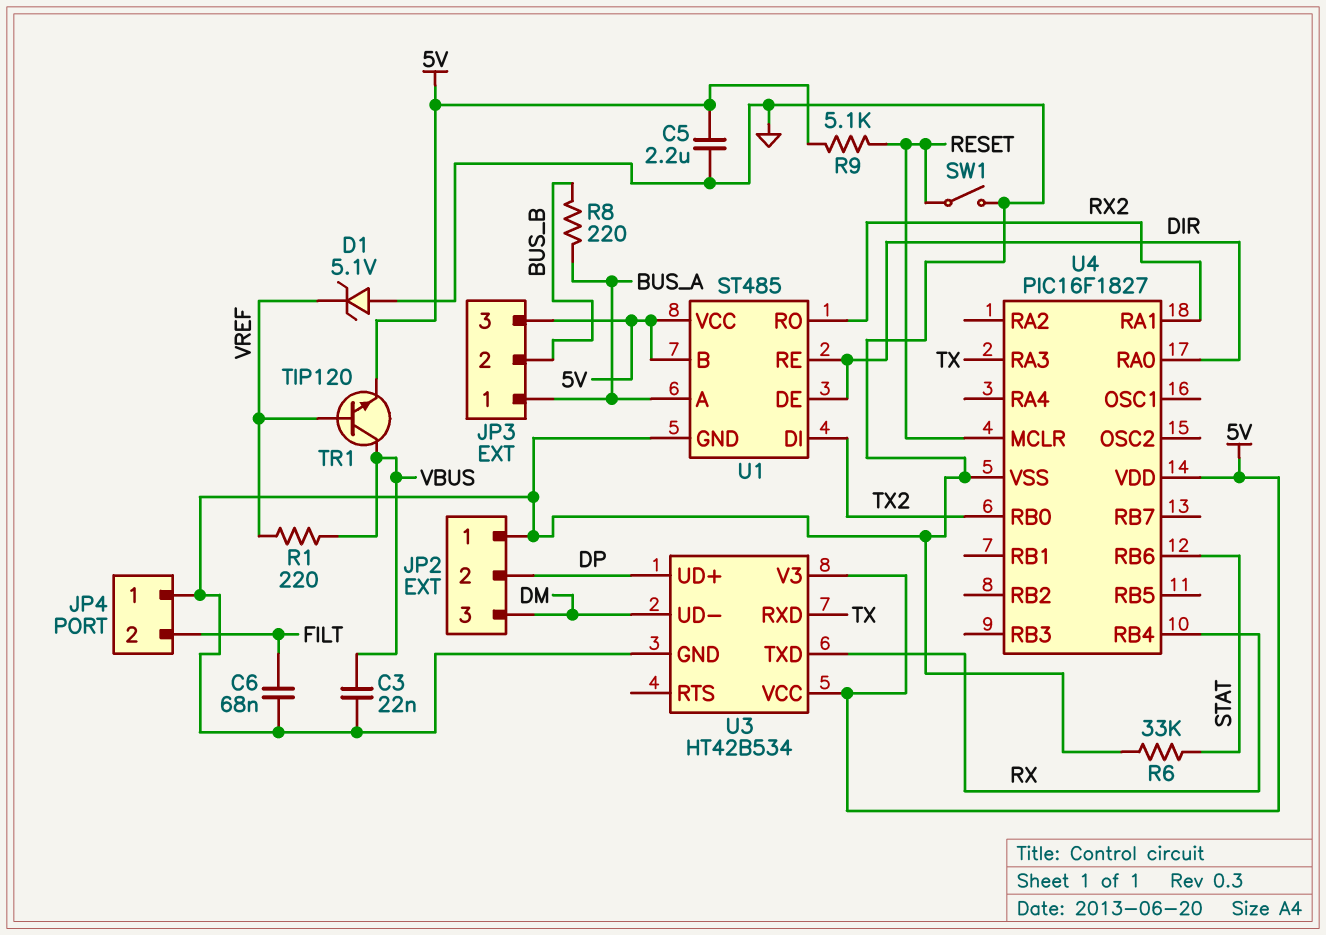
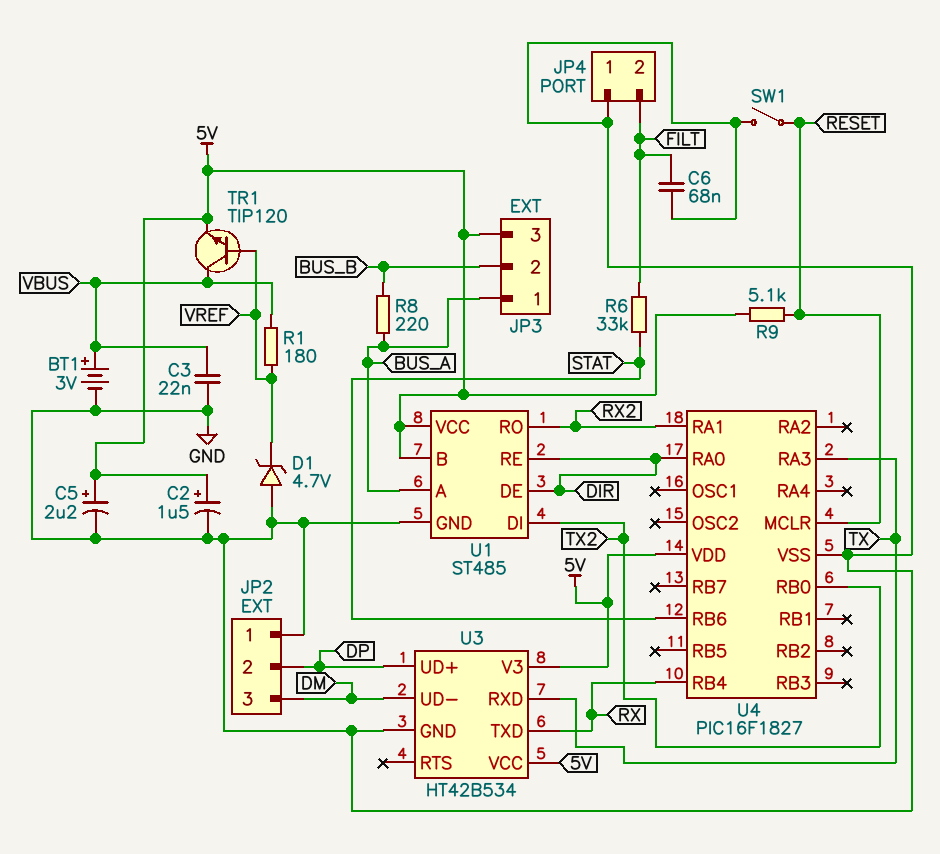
BT1: none -> 3V (plus VBUS, minus GND)
C2: none -> 1.5uF (plus 5V, minus GND)
C5: 2.2uF (5V, GND) -> 2.2uF (plus 5V, minus GND)
D1: zener 5.1V (A GND, K VREF) -> zener 4.7V (A GND, K VREF)
R1: 220 (VBUS, VREF) -> 180 (VBUS, VREF)
R6: 33k (GND, STAT) -> 33k (FILT, STAT)

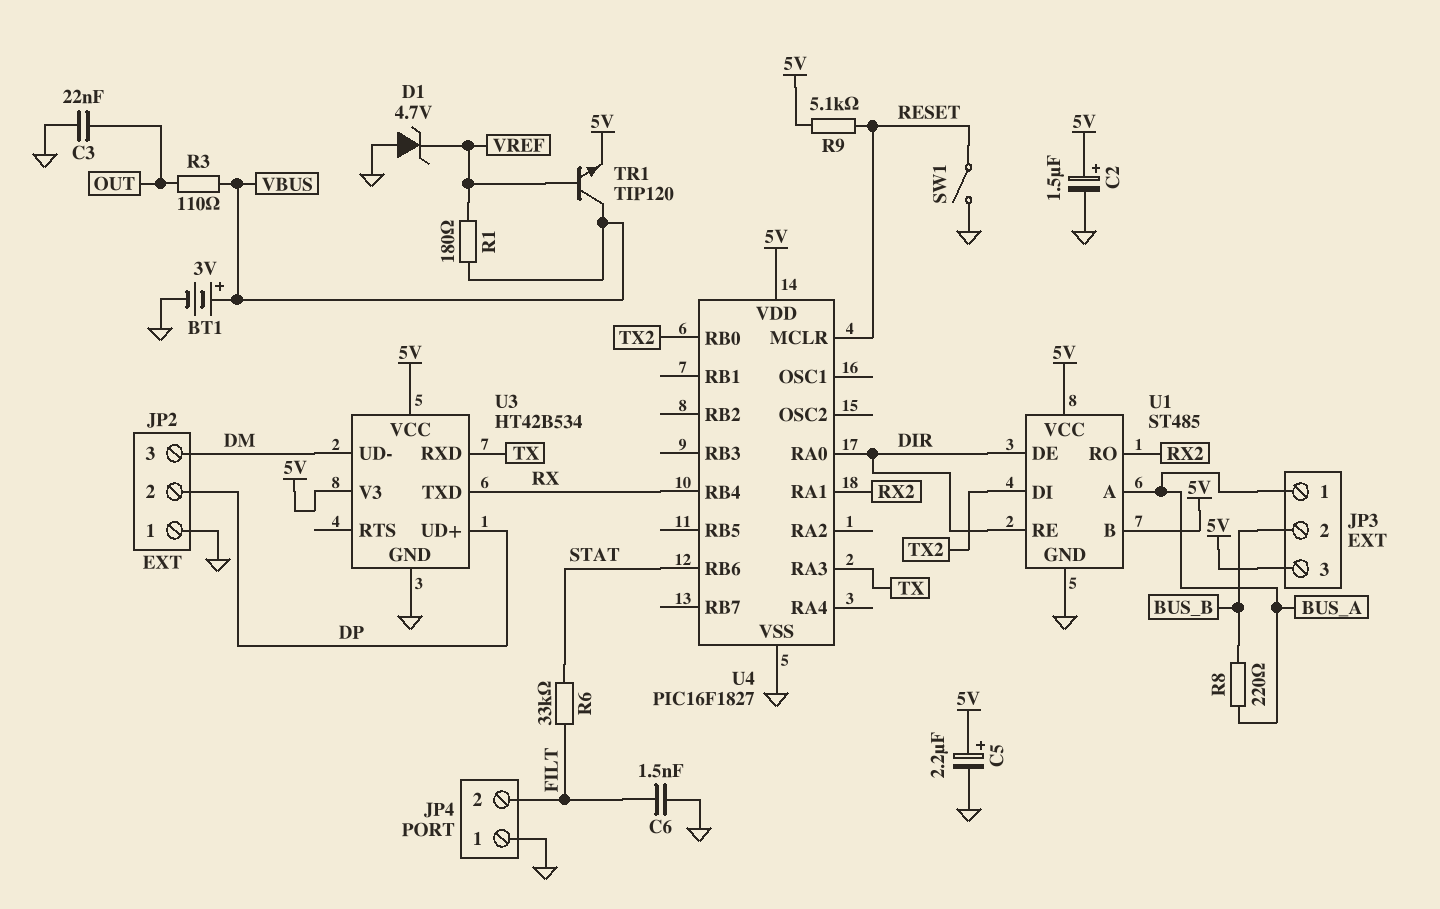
C3: 22nF (GND, VBUS) -> 22nF (GND, OUT)
C6: 68nF (FILT, GND) -> 1.5nF (FILT, GND)
R3: none -> 110 (OUT, VBUS)

